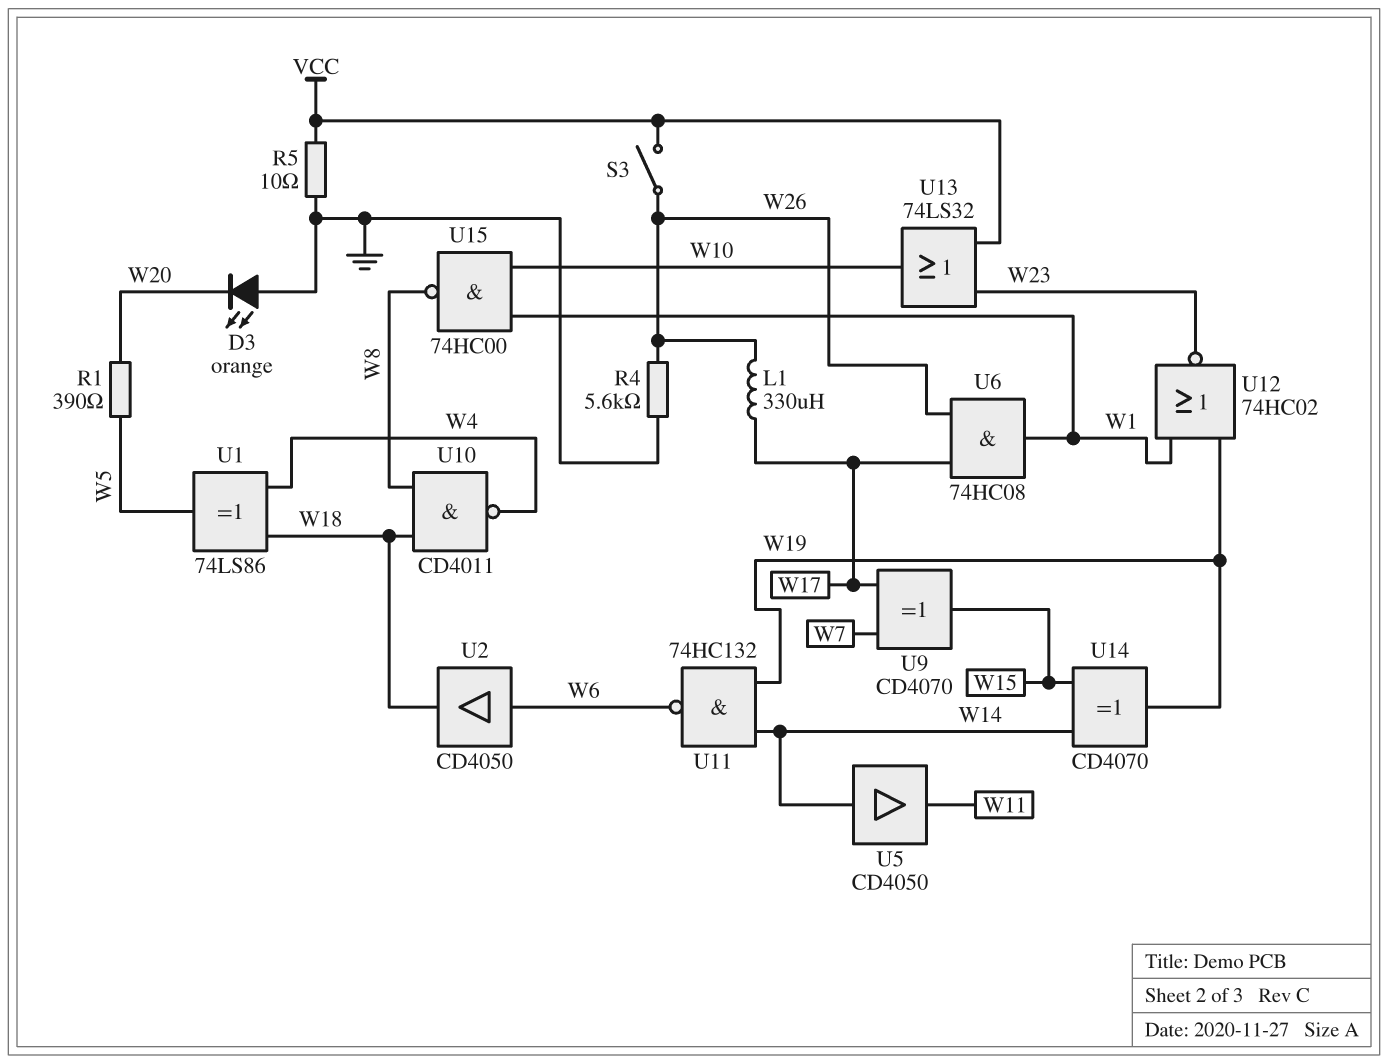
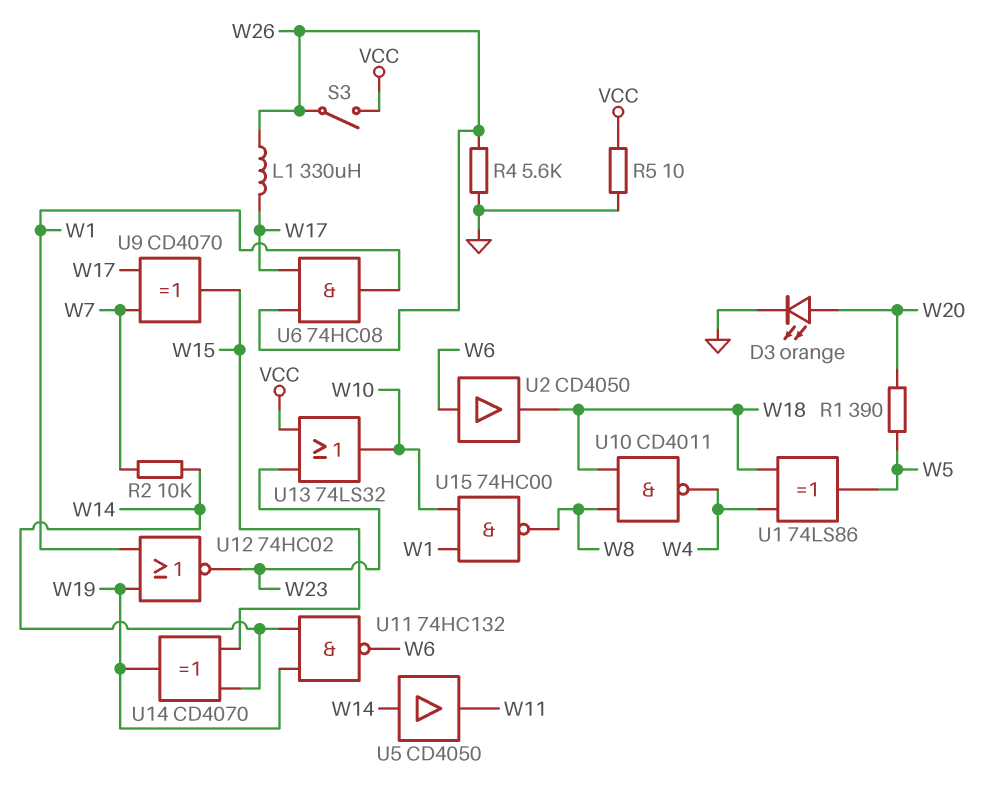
D3: LED orange (A GND, K W20) -> LED orange (A W20, K GND)
R2: none -> 10k (W7, W14)

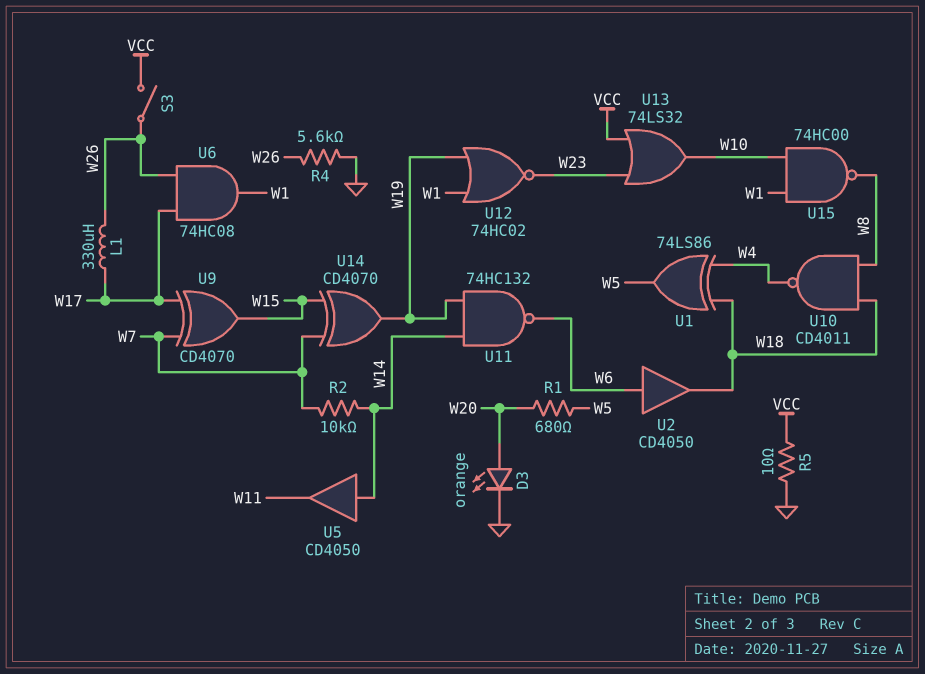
R1: 390 (W5, W20) -> 680 (W5, W20)
U14: XOR CD4070 (in W14, in W15, out W19) -> XOR CD4070 (in W7, in W15, out W19)

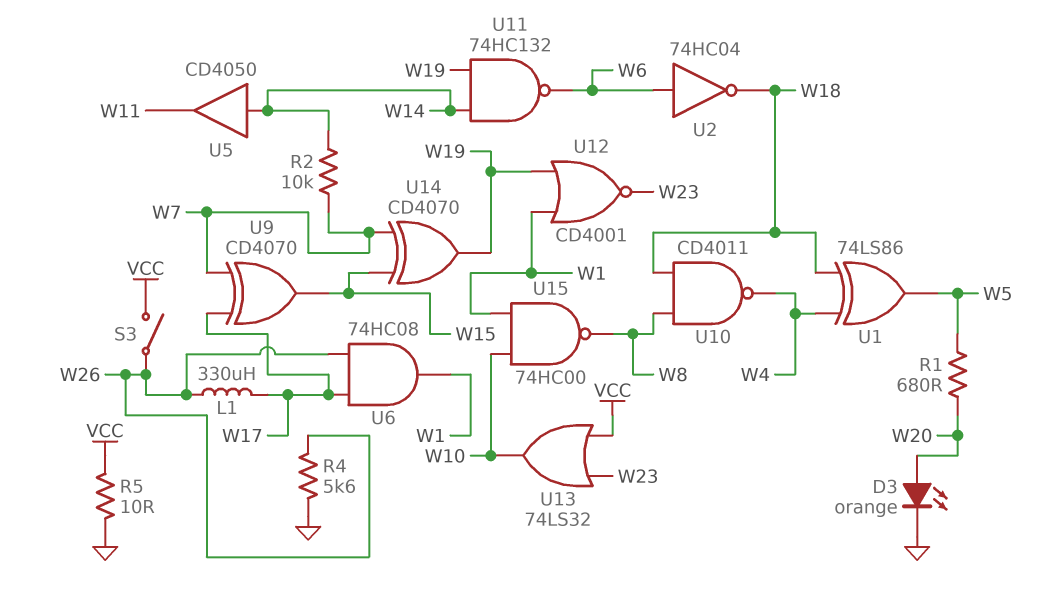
U2: buffer CD4050 (in W6, out W18) -> NOT 74HC04 (in W6, out W18)
U12: NOR 74HC02 (in W1, in W19, out W23) -> NOR CD4001 (in W1, in W19, out W23)

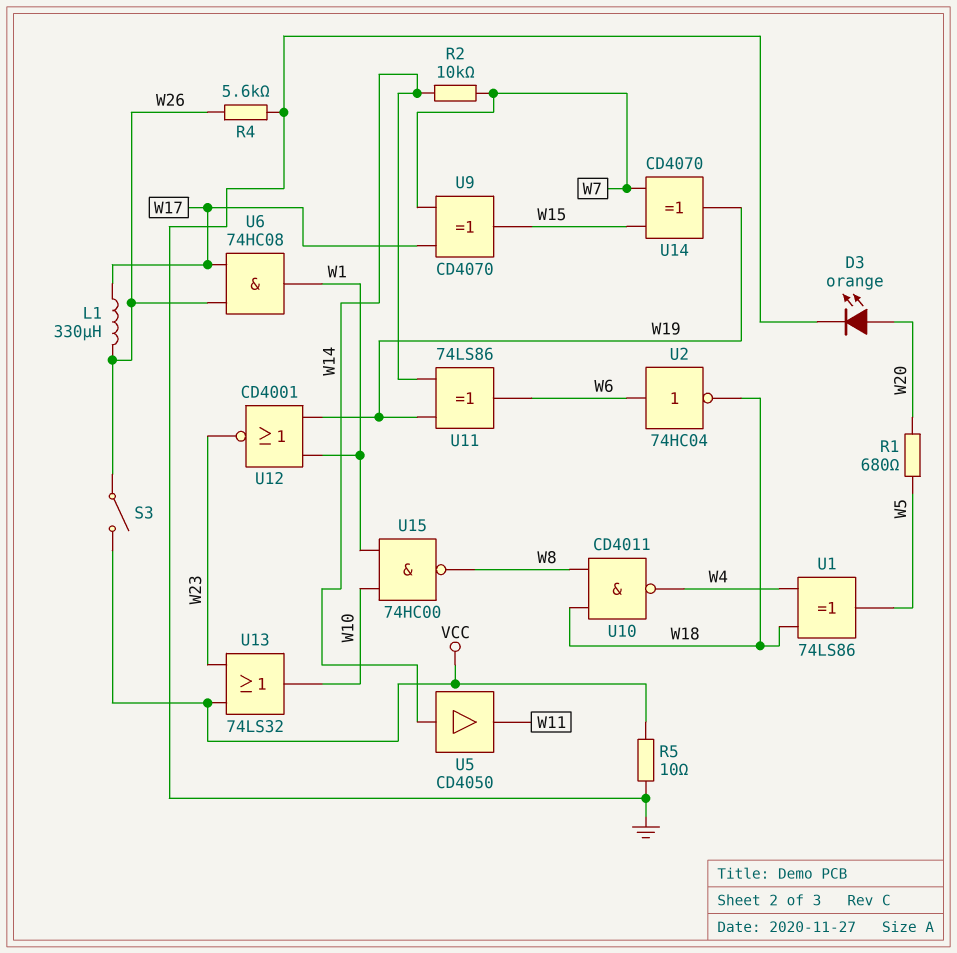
U11: NAND 74HC132 (in W14, in W19, out W6) -> XOR 74LS86 (in W14, in W19, out W6)

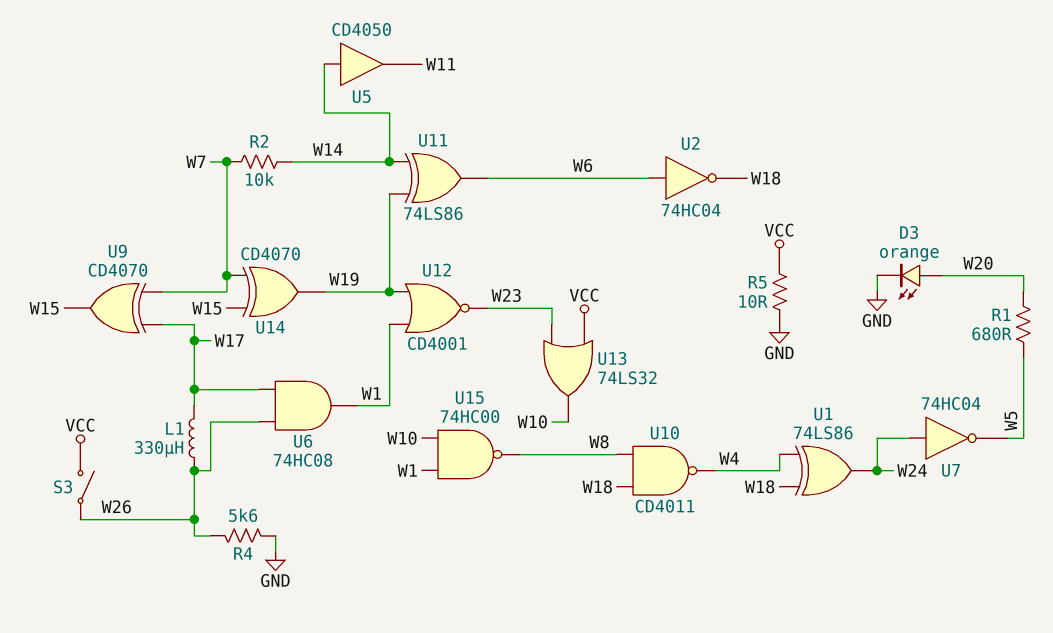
U1: XOR 74LS86 (in W4, in W18, out W5) -> XOR 74LS86 (in W4, in W18, out W24)
U7: none -> NOT 74HC04 (in W24, out W5)

